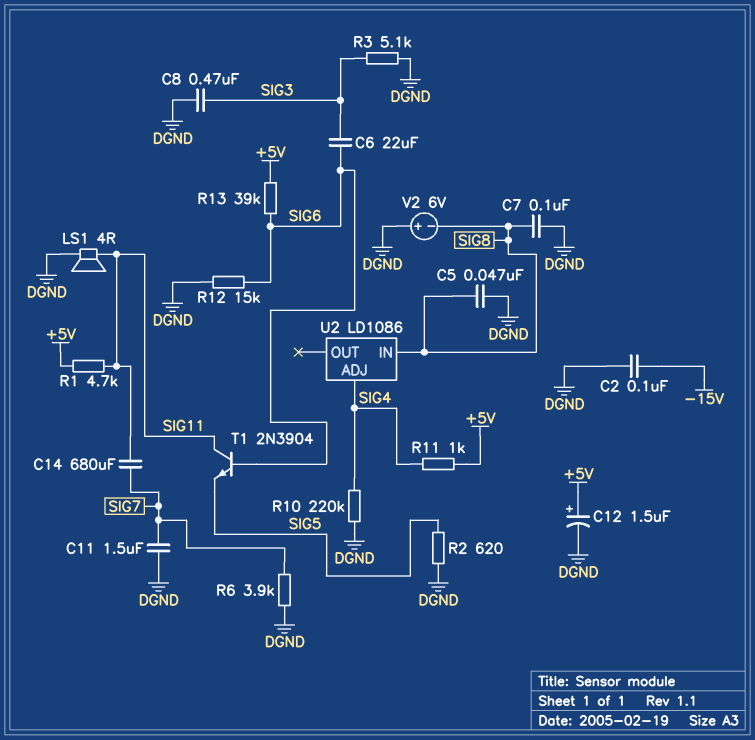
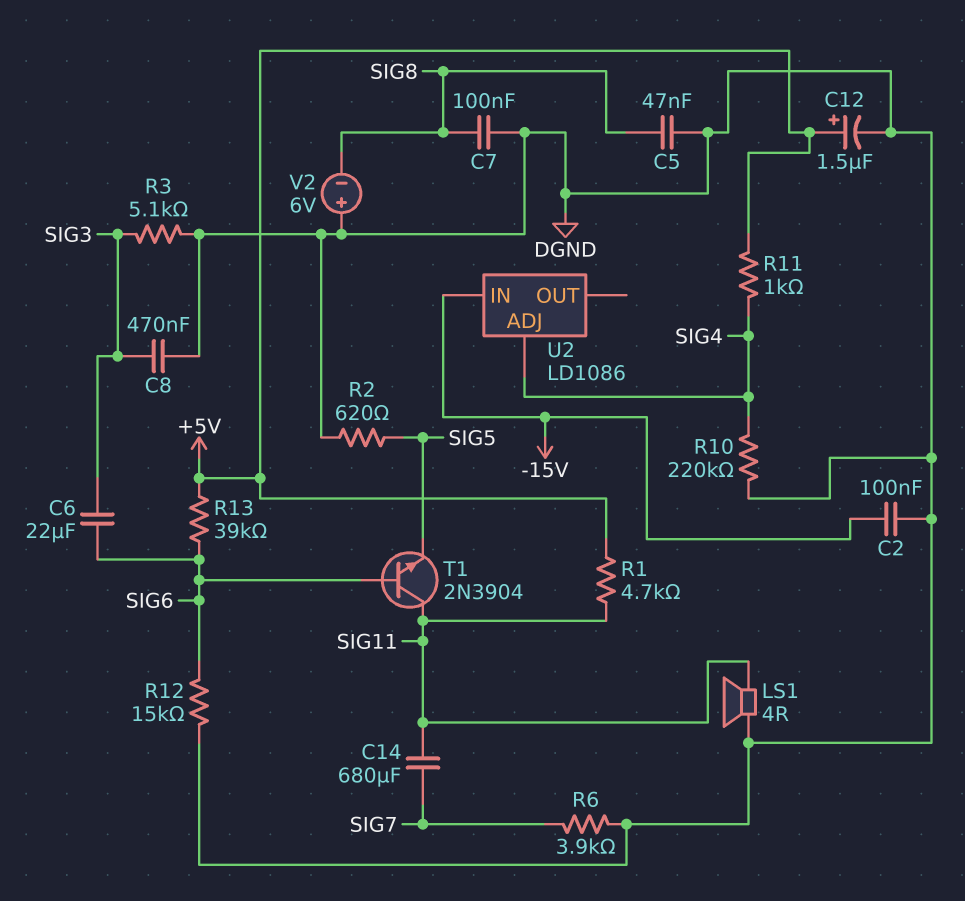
C11: 1.5uF (DGND, SIG7) -> none
U2 pin IN: SIG8 -> -15V

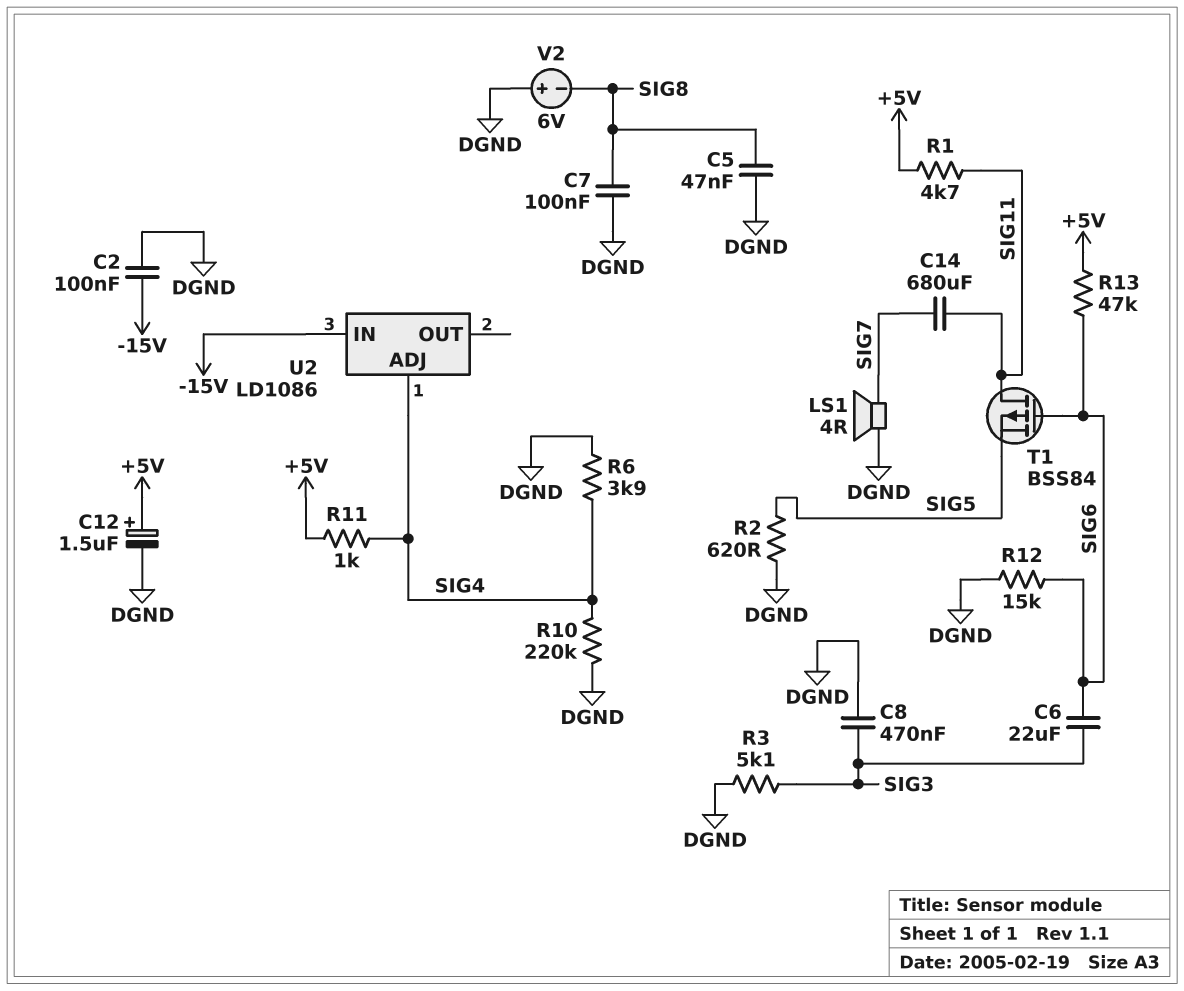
LS1: speaker 4R (DGND, SIG11) -> speaker 4R (DGND, SIG7)
R6: 3.9k (DGND, SIG7) -> 3.9k (DGND, SIG4)
R13: 39k (+5V, SIG6) -> 47k (+5V, SIG6)
T1: NPN 2N3904 (B SIG6, C SIG11, E SIG5) -> PMOS BSS84 (G SIG6, D SIG11, S SIG5)

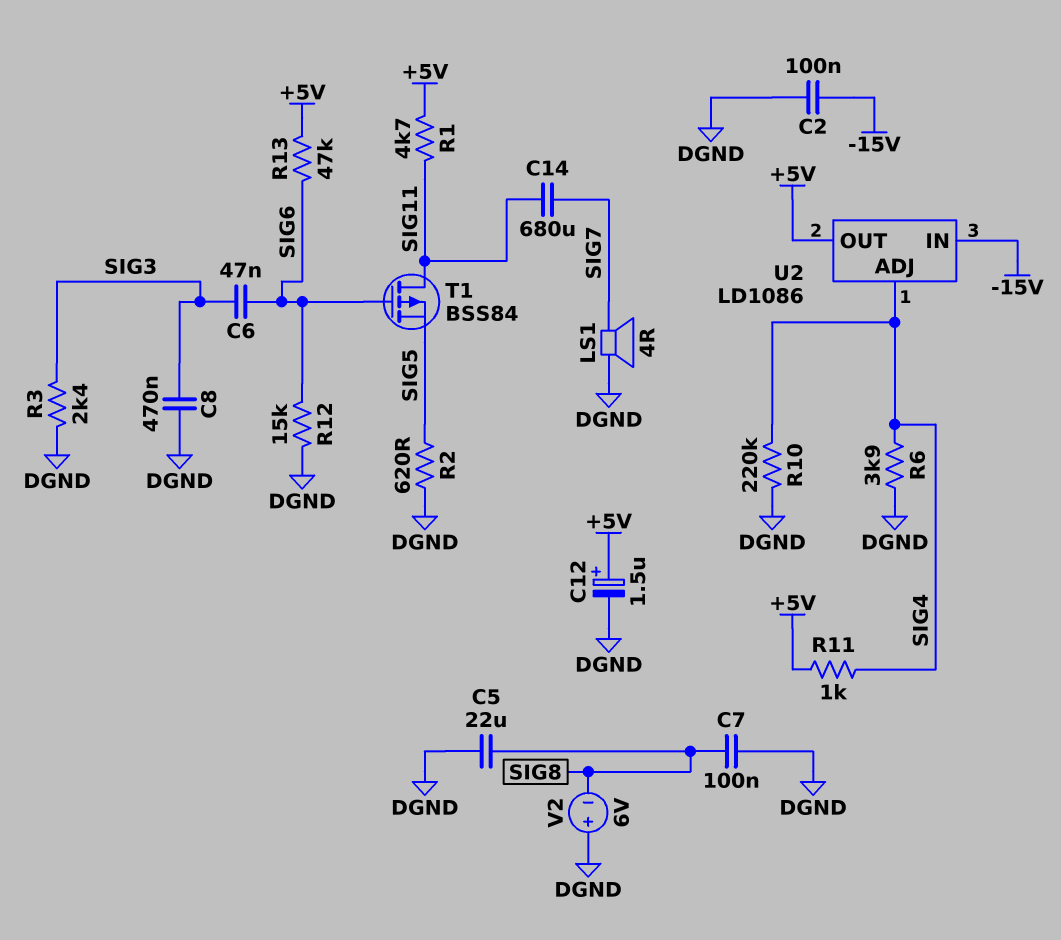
C5: 47nF (DGND, SIG8) -> 22uF (DGND, SIG8)
C6: 22uF (SIG3, SIG6) -> 47nF (SIG3, SIG6)
R3: 5.1k (DGND, SIG3) -> 2.4k (DGND, SIG3)
U2 pin OUT: none -> +5V

